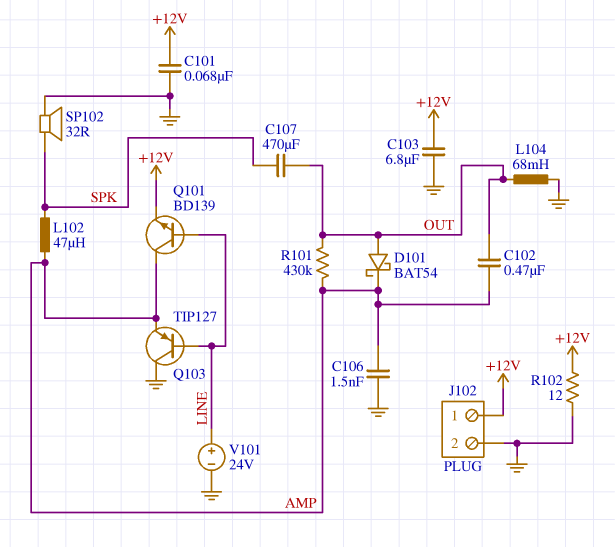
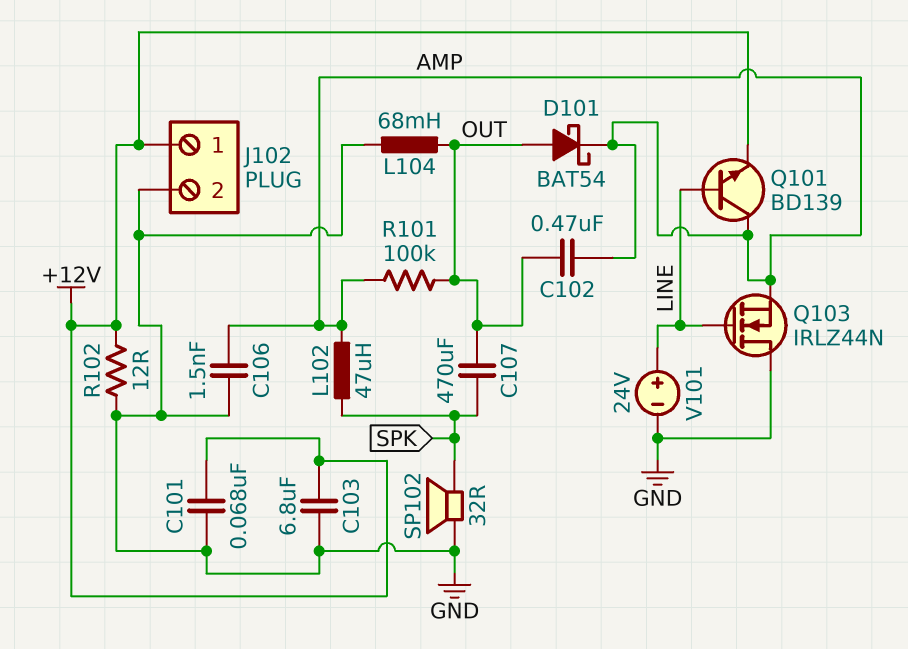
Q103: PNP TIP127 (B LINE, C GND, E AMP) -> NMOS IRLZ44N (G LINE, D GND, S AMP)
R101: 430k (AMP, OUT) -> 100k (AMP, OUT)

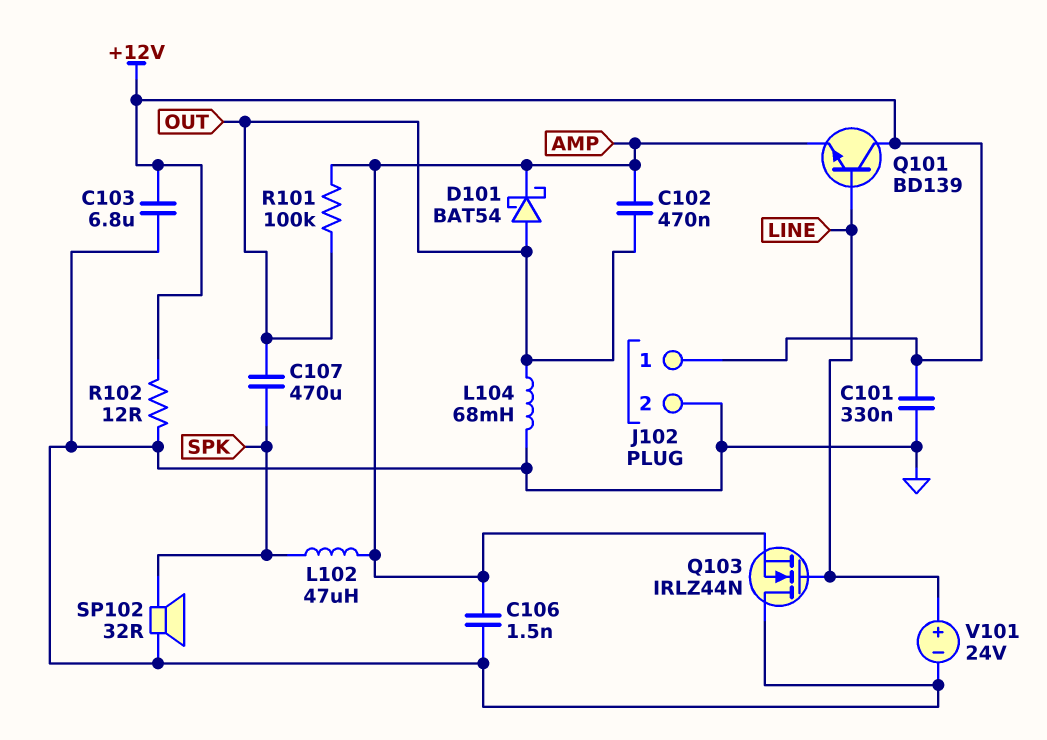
C101: 68nF (+12V, GND) -> 330nF (+12V, GND)
Q101: NPN BD139 (B LINE, C AMP, E +12V) -> NPN BD139 (B LINE, C +12V, E AMP)

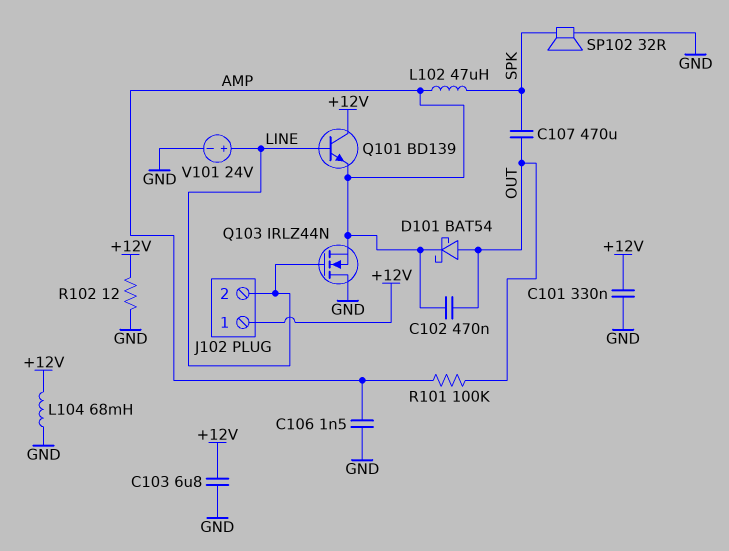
J102 pin 2: GND -> LINE
L104: 68mH (GND, OUT) -> 68mH (+12V, GND)

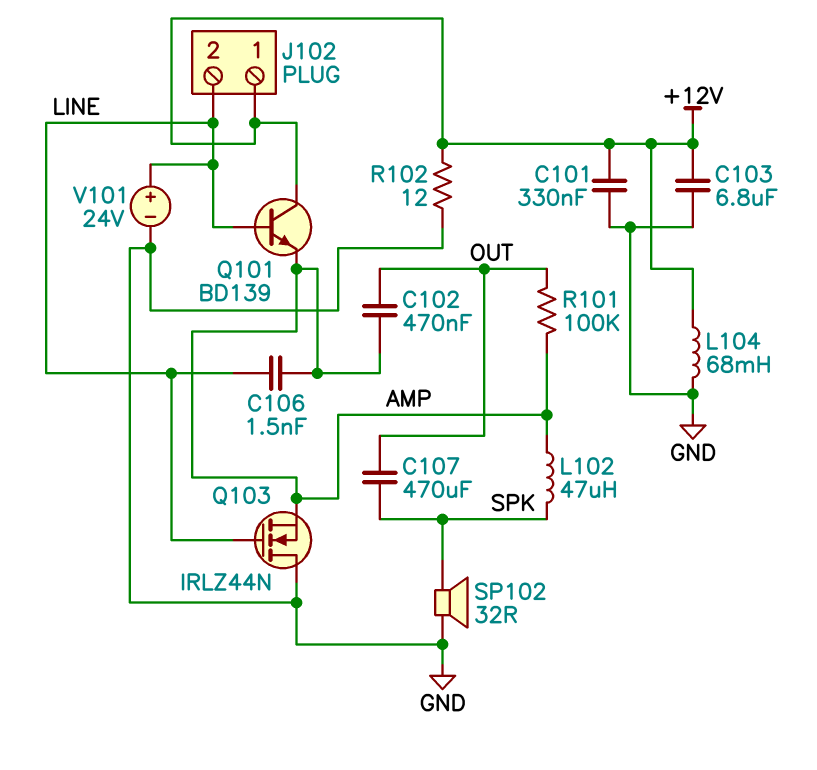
C106: 1.5nF (AMP, GND) -> 1.5nF (AMP, LINE)
D101: schottky BAT54 (A OUT, K AMP) -> none

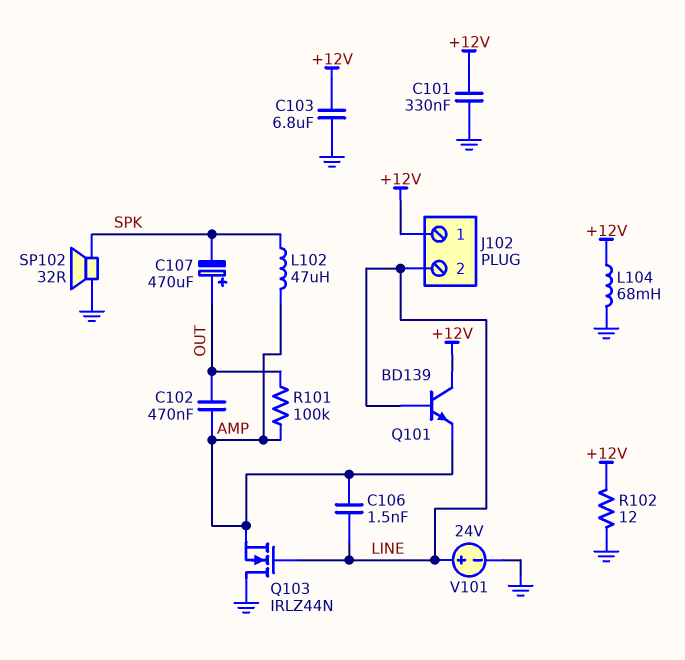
C107: 470uF (OUT, SPK) -> 470uF (plus OUT, minus SPK)

